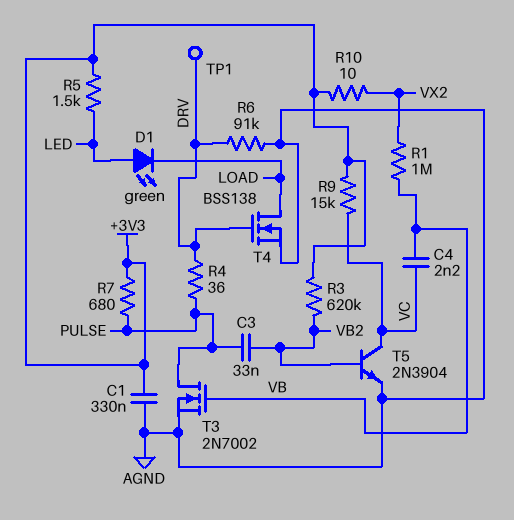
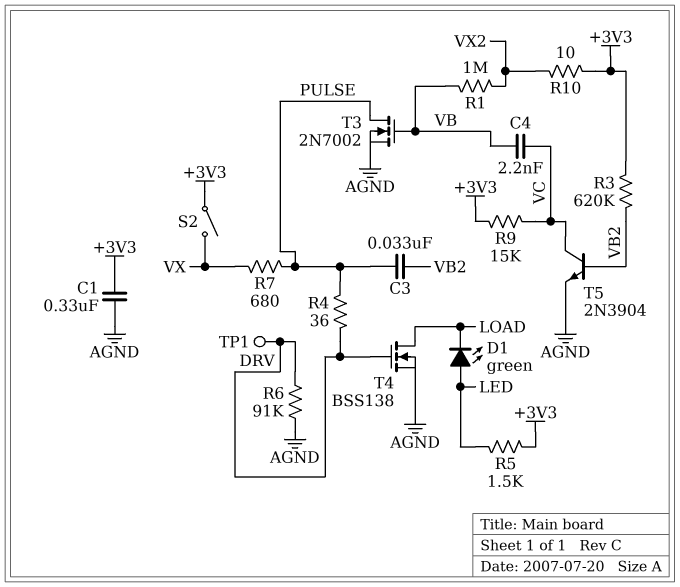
R7: 680 (+3V3, PULSE) -> 680 (PULSE, VX)
S2: none -> switch (+3V3, VX)

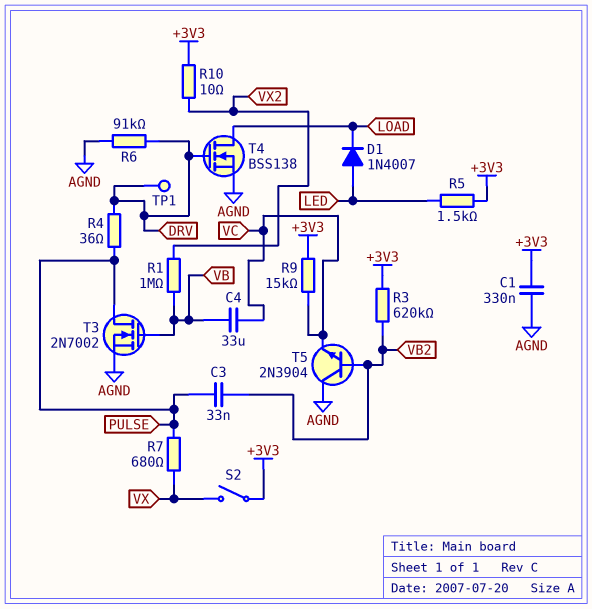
C4: 2.2nF (VB, VC) -> 33uF (VB, VC)
D1: LED green (A LED, K LOAD) -> diode 1N4007 (A LED, K LOAD)
T5: NPN 2N3904 (B VB2, C VC, E AGND) -> NPN 2N3904 (B VB2, C AGND, E VC)

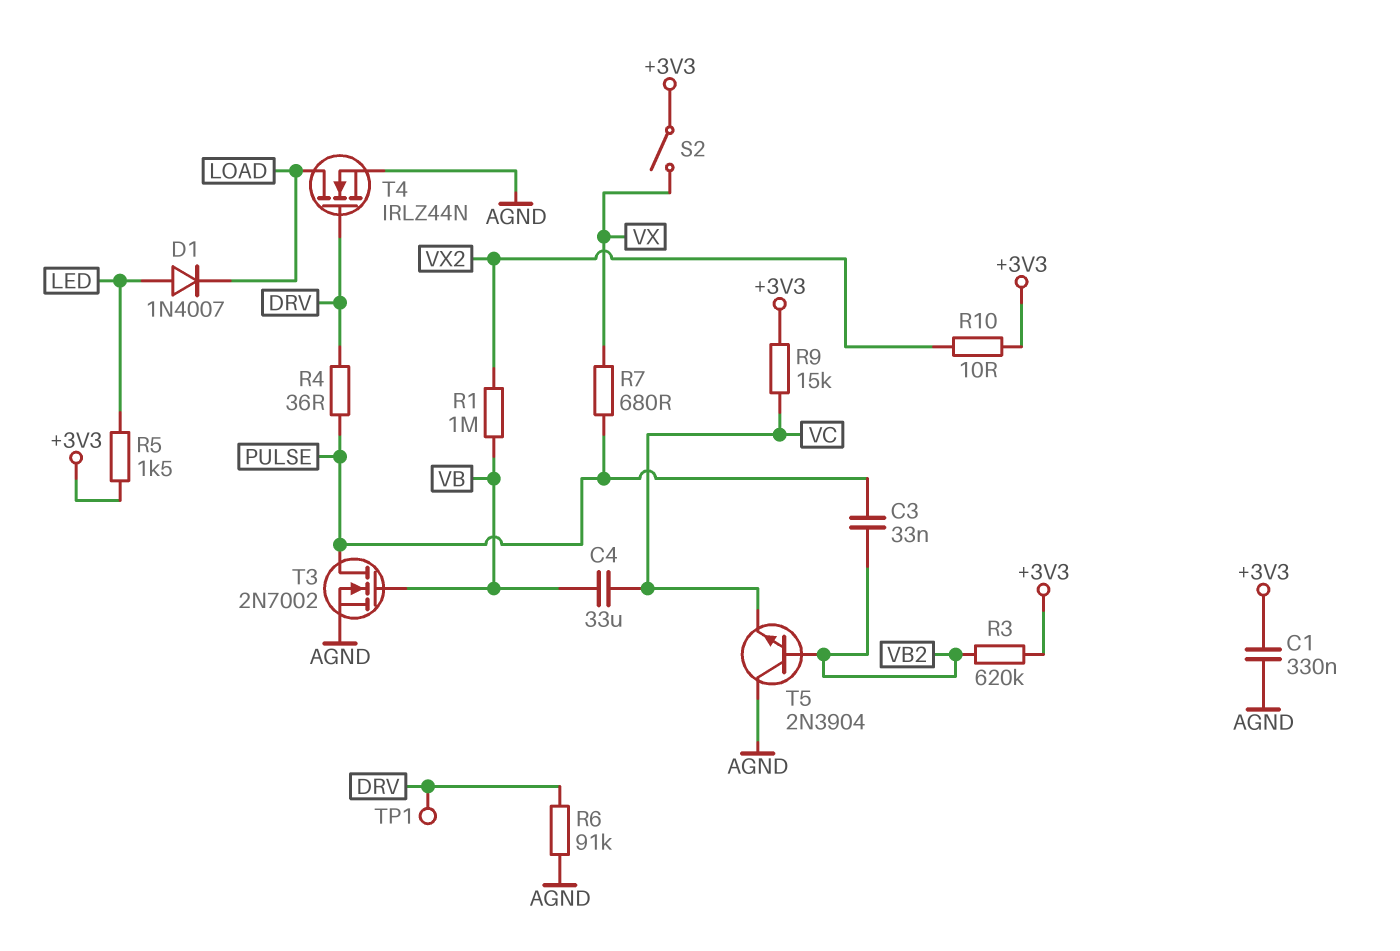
T4: NMOS BSS138 (G DRV, D LOAD, S AGND) -> NMOS IRLZ44N (G DRV, D LOAD, S AGND)

